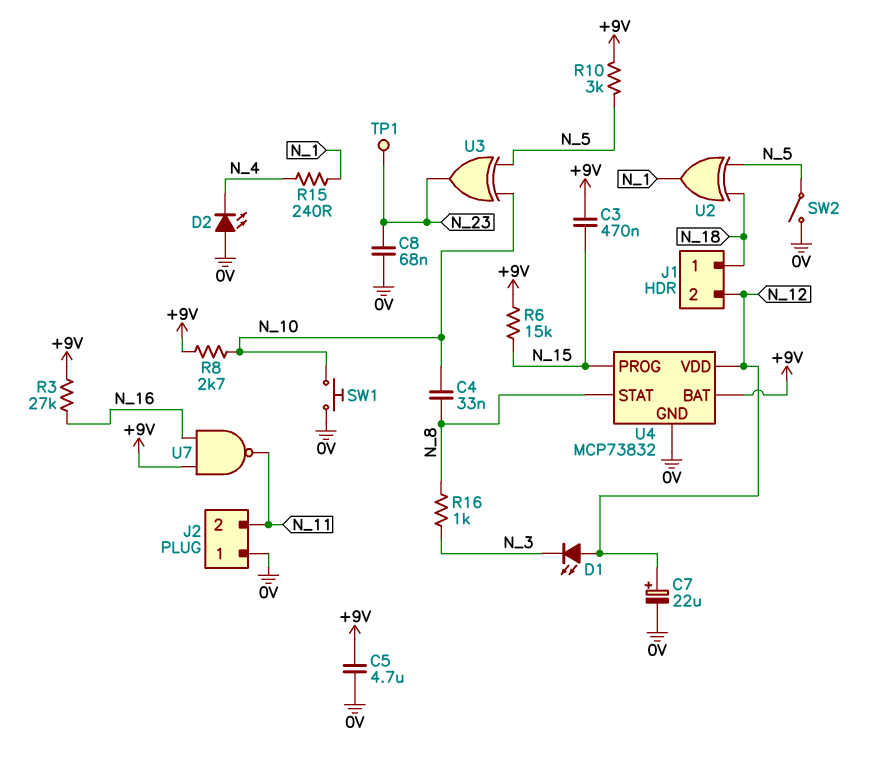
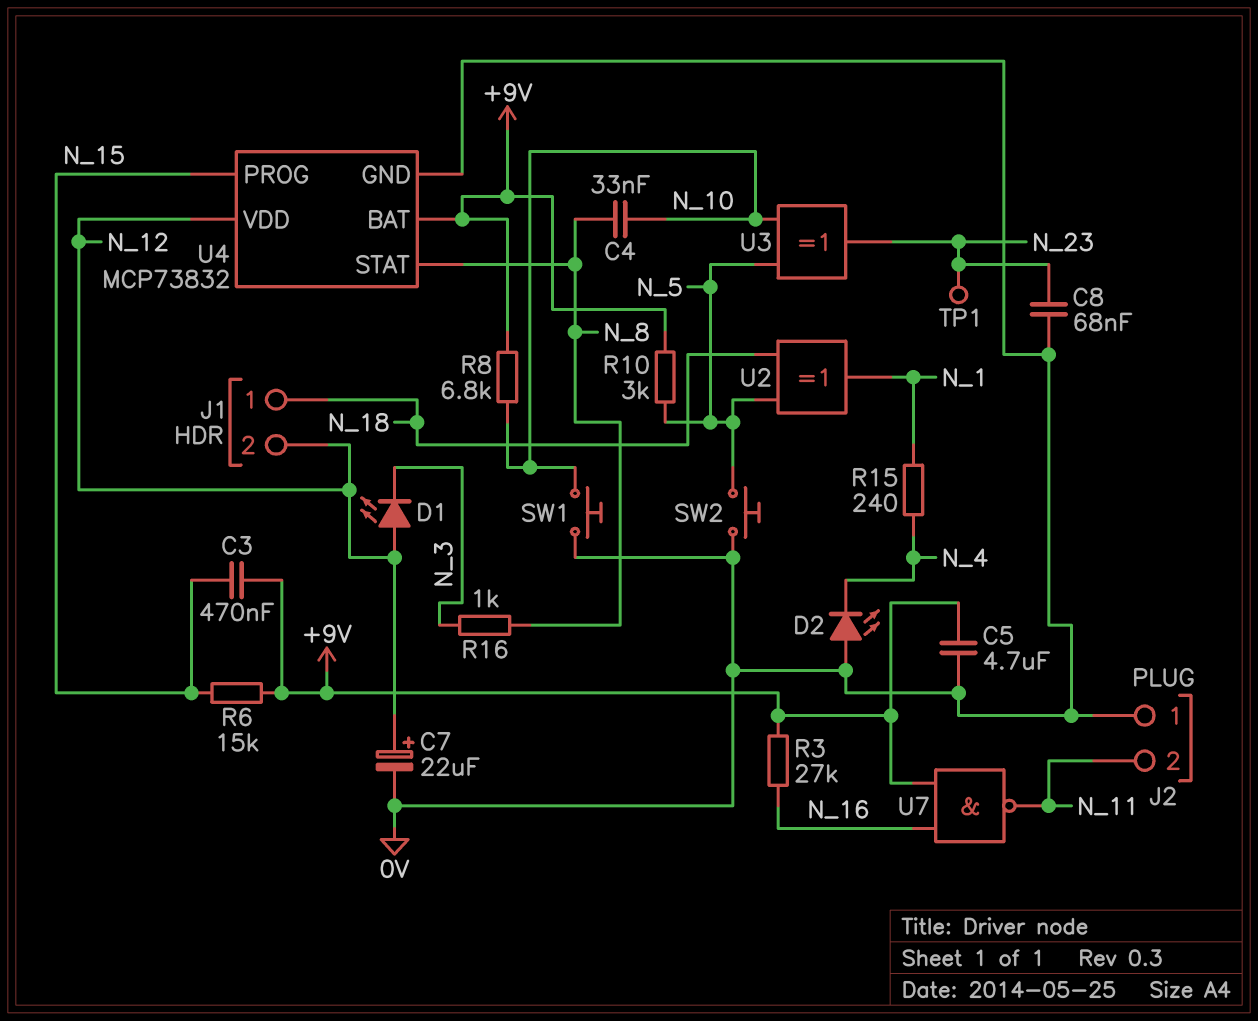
R8: 2.7k (+9V, N_10) -> 6.8k (+9V, N_10)
SW2: switch (0V, N_5) -> button (0V, N_5)

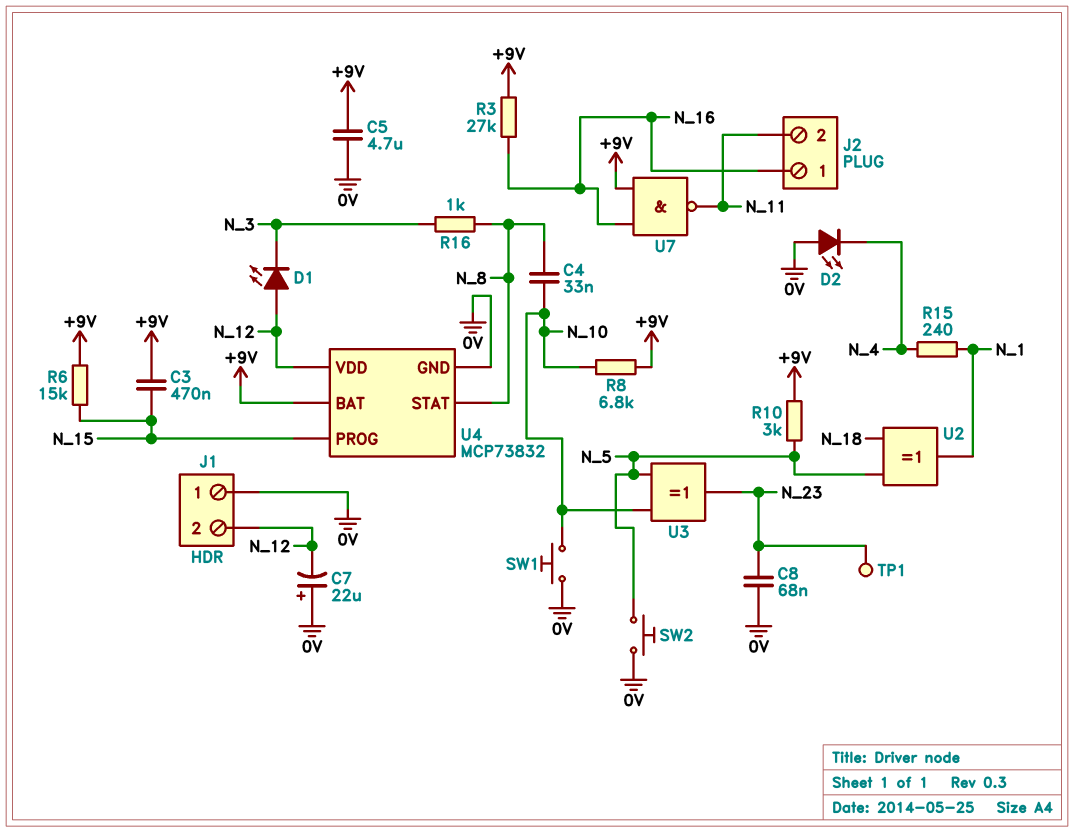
C7: 22uF (plus N_12, minus 0V) -> 22uF (plus 0V, minus N_12)
J1 pin 1: N_18 -> 0V
J2 pin 1: 0V -> N_16

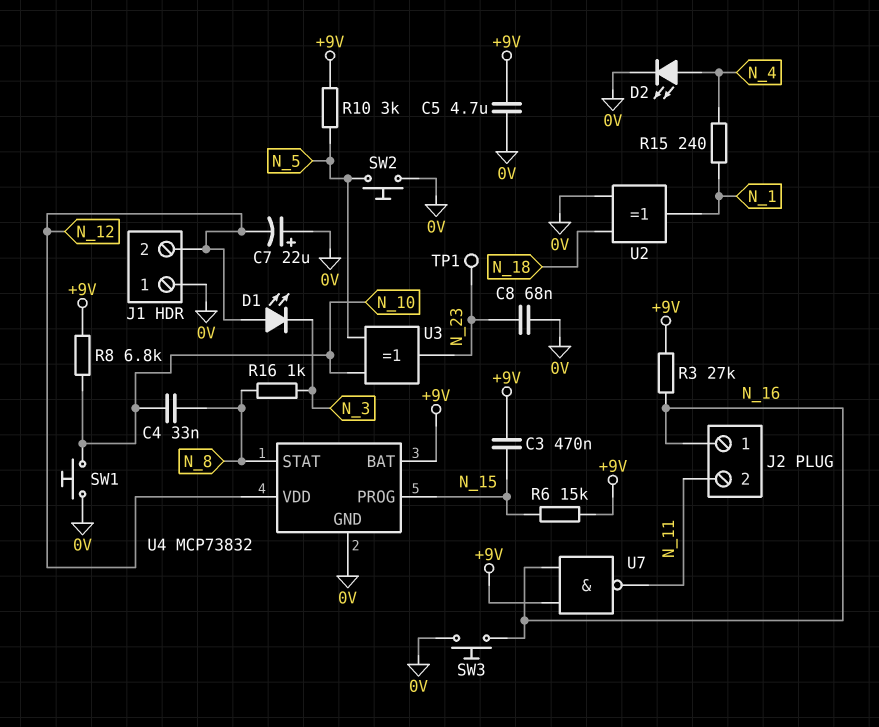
D2: LED (A 0V, K N_4) -> LED (A N_4, K 0V)
SW3: none -> button (0V, N_16)
U2: XOR (in N_5, in N_18, out N_1) -> XOR (in 0V, in N_18, out N_1)

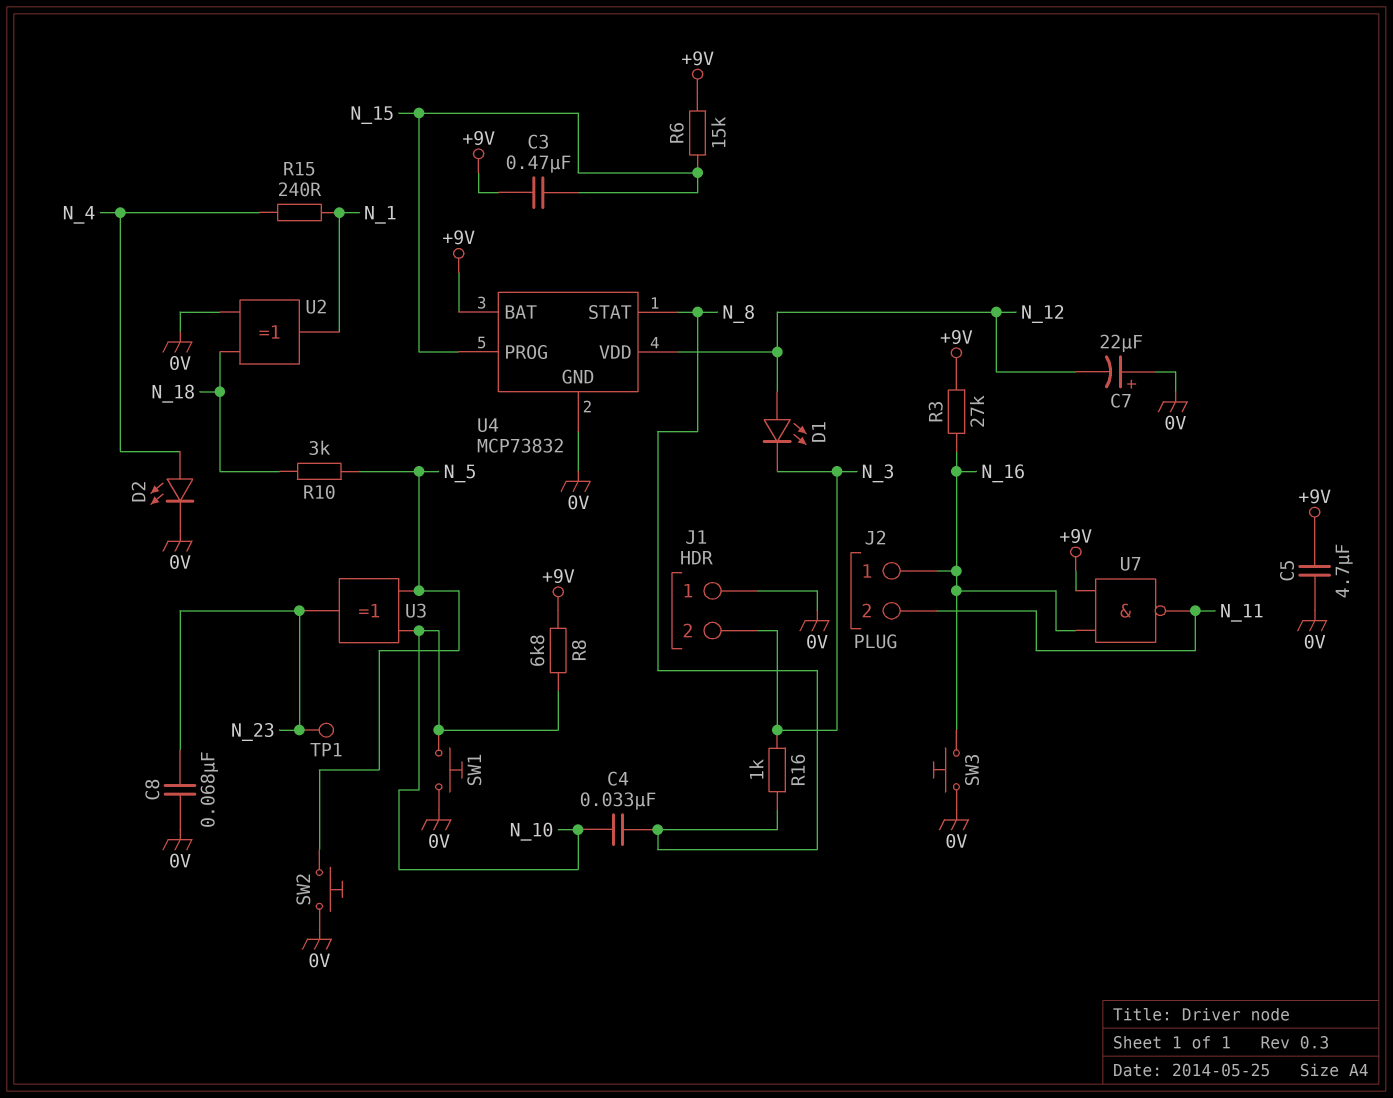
J1 pin 2: N_12 -> N_3
R10: 3k (+9V, N_5) -> 3k (N_5, N_18)

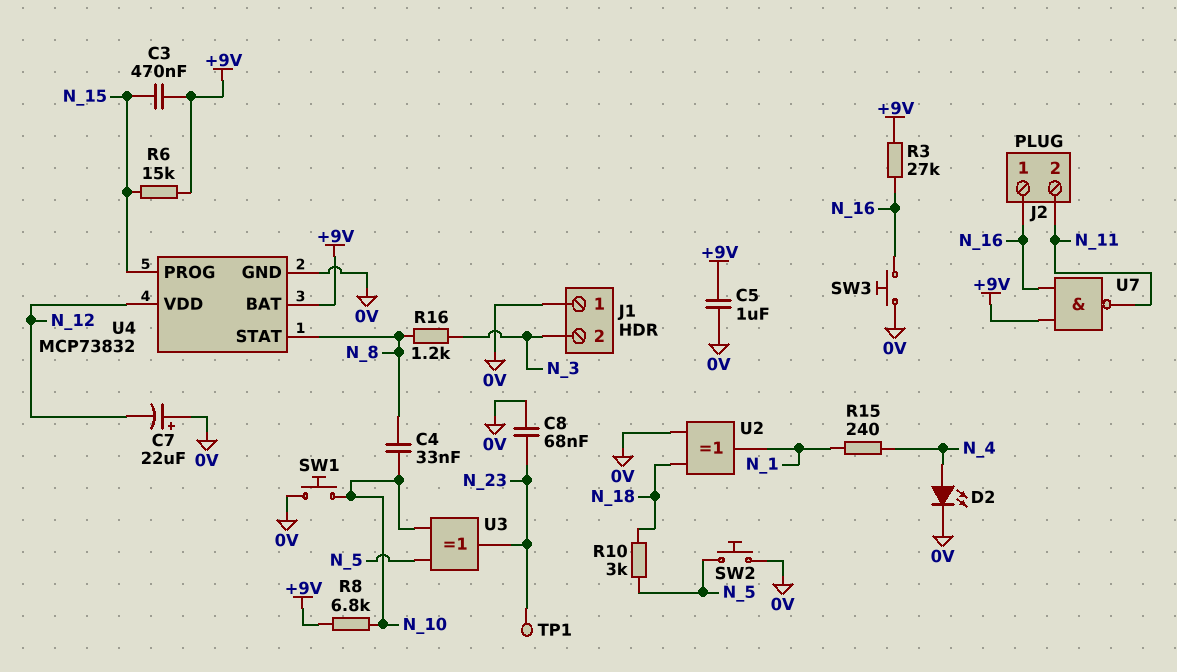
C5: 4.7uF (+9V, 0V) -> 1uF (+9V, 0V)
D1: LED (A N_12, K N_3) -> none
R16: 1k (N_3, N_8) -> 1.2k (N_3, N_8)

